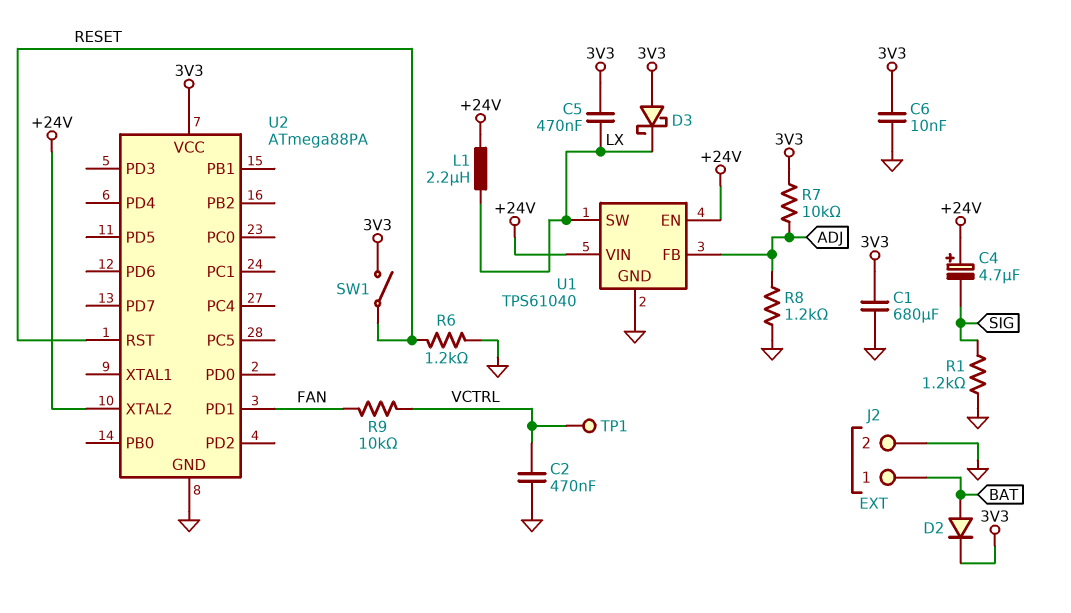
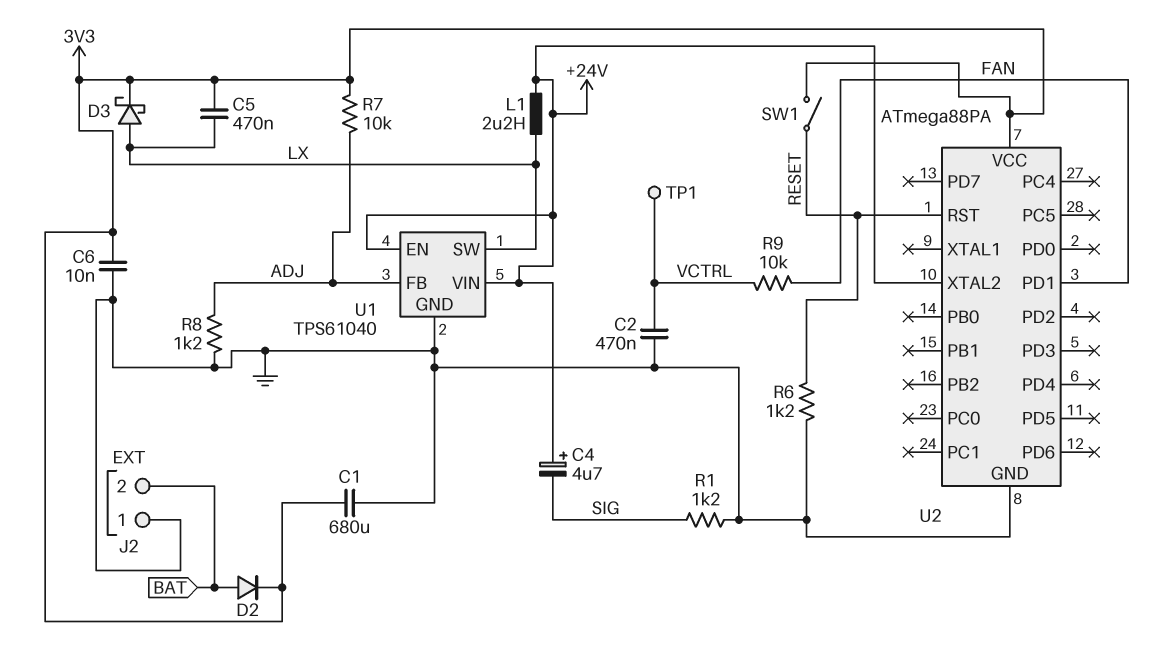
D3: schottky (A 3V3, K LX) -> schottky (A LX, K 3V3)
J2 pin 1: BAT -> GND
J2 pin 2: GND -> BAT

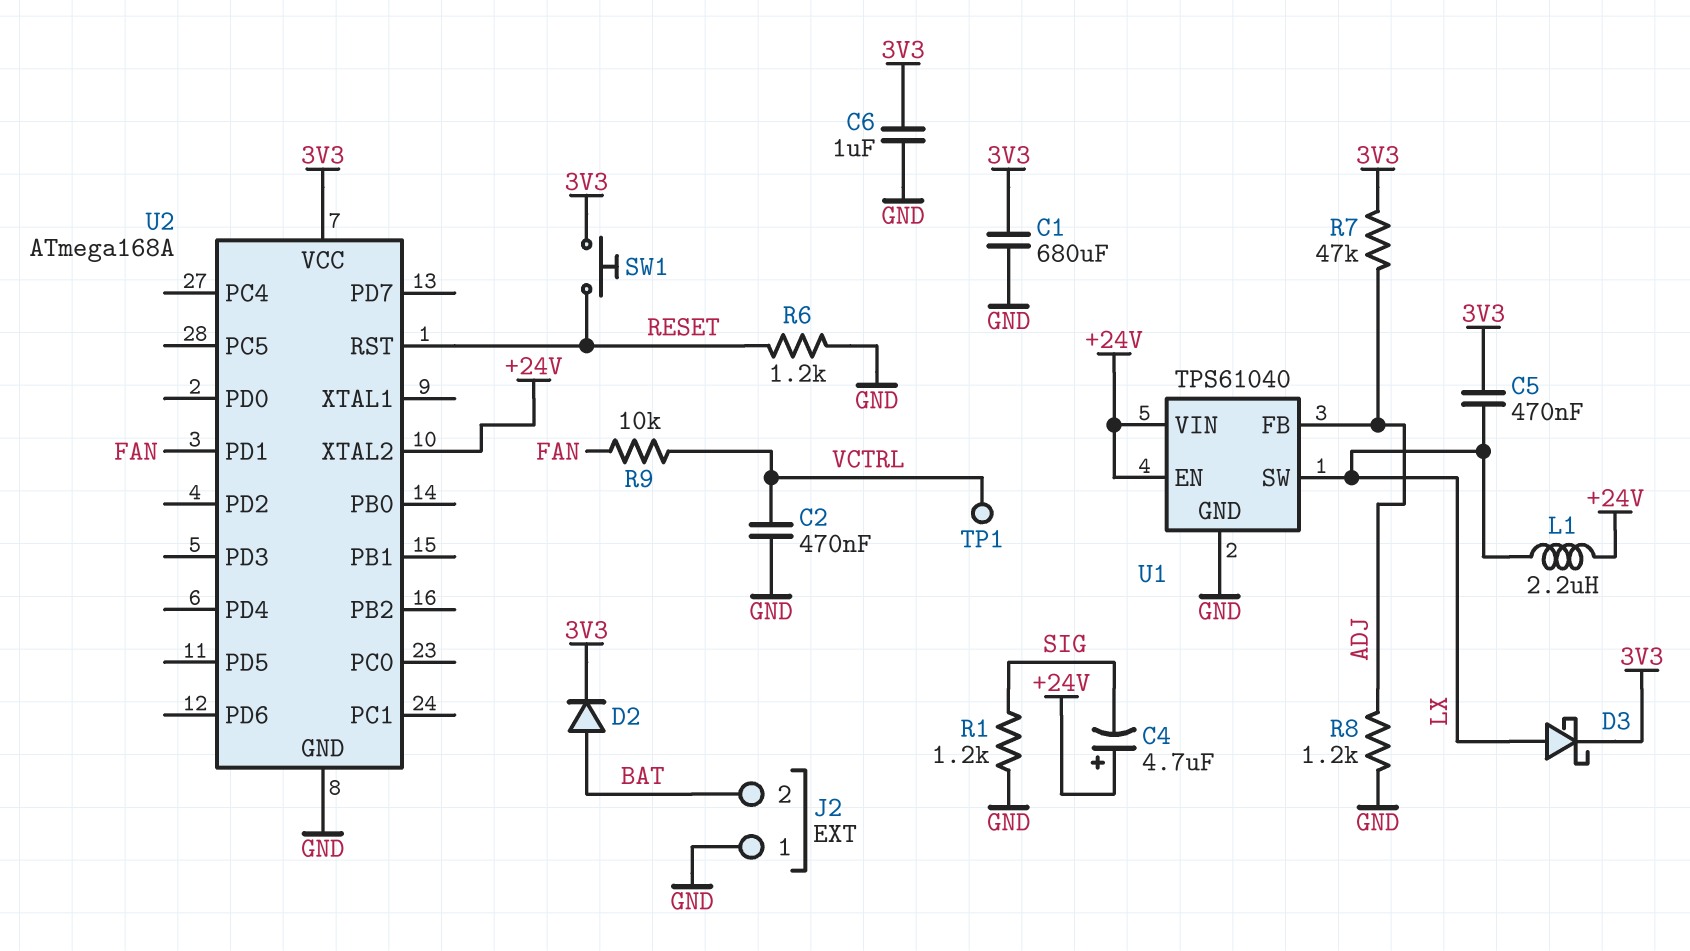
C6: 10nF (3V3, GND) -> 1uF (3V3, GND)
R7: 10k (3V3, ADJ) -> 47k (3V3, ADJ)
SW1: switch (3V3, RESET) -> button (3V3, RESET)
U2: ATmega88PA -> ATmega168A

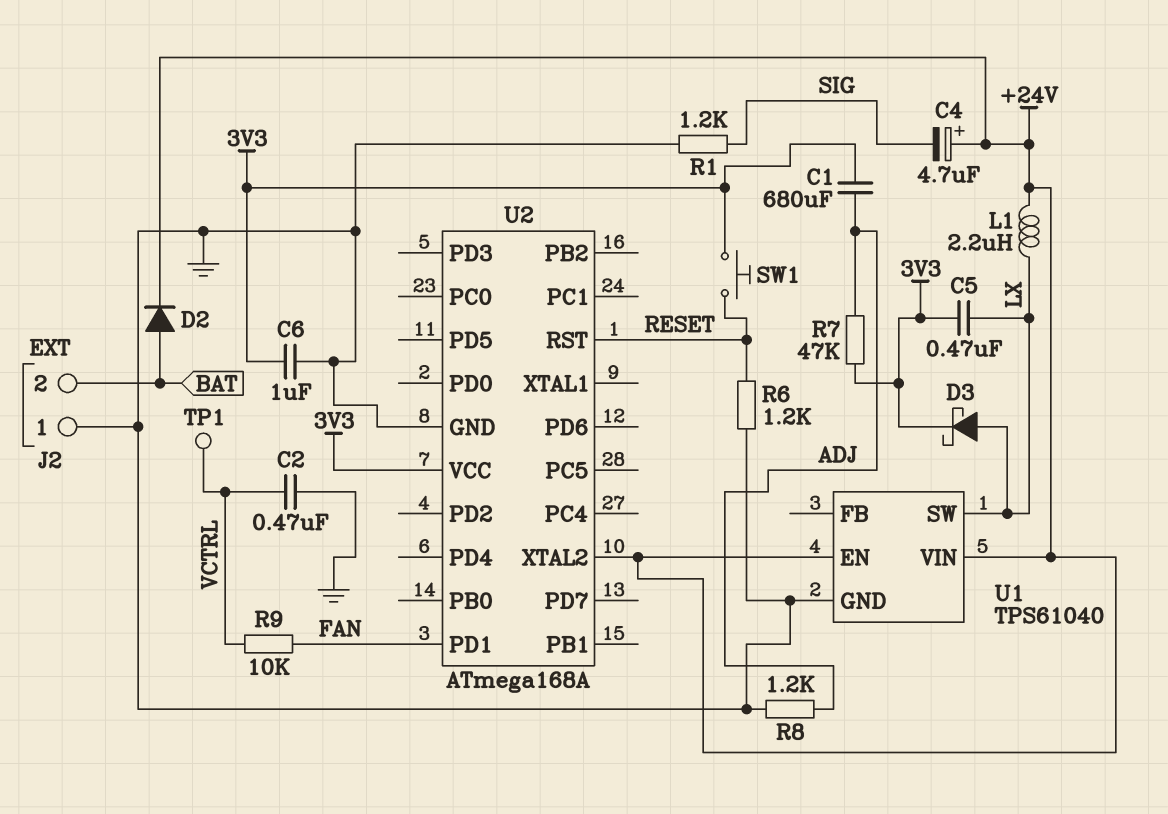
C1: 680uF (3V3, GND) -> 680uF (3V3, ADJ)
D2: diode (A BAT, K 3V3) -> diode (A BAT, K +24V)
U1 pin FB: ADJ -> none

